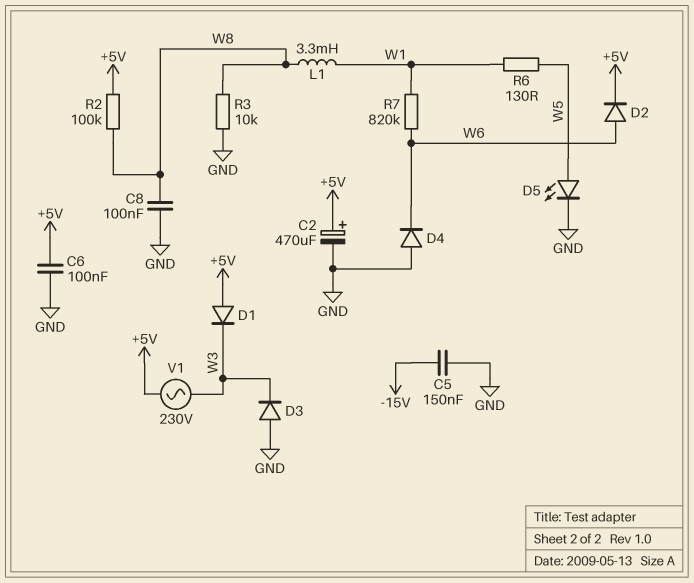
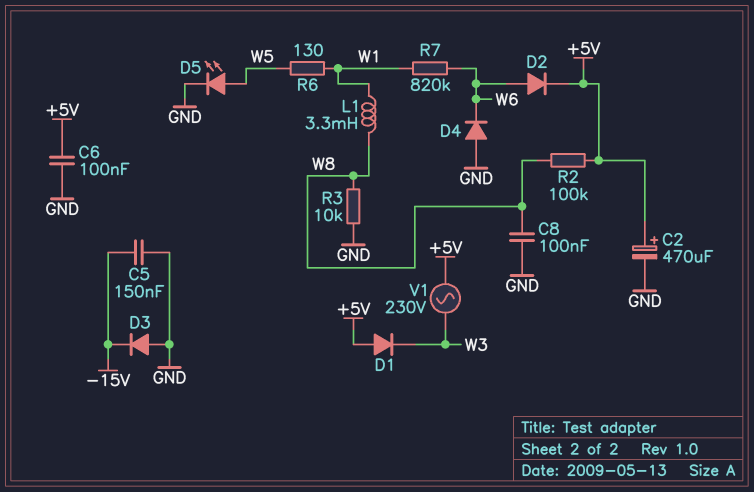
D3: diode (A GND, K W3) -> diode (A GND, K -15V)

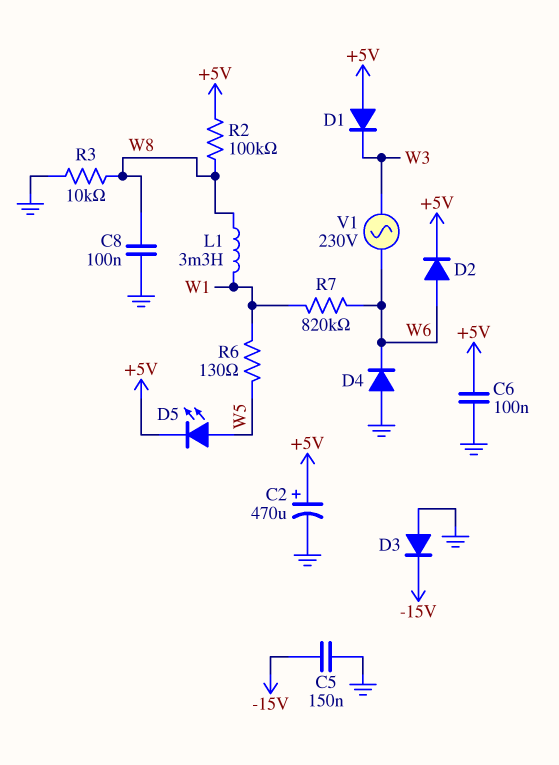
D5: LED (A W5, K GND) -> LED (A W5, K +5V)
V1: AC 230V (+5V, W3) -> AC 230V (W3, W6)

